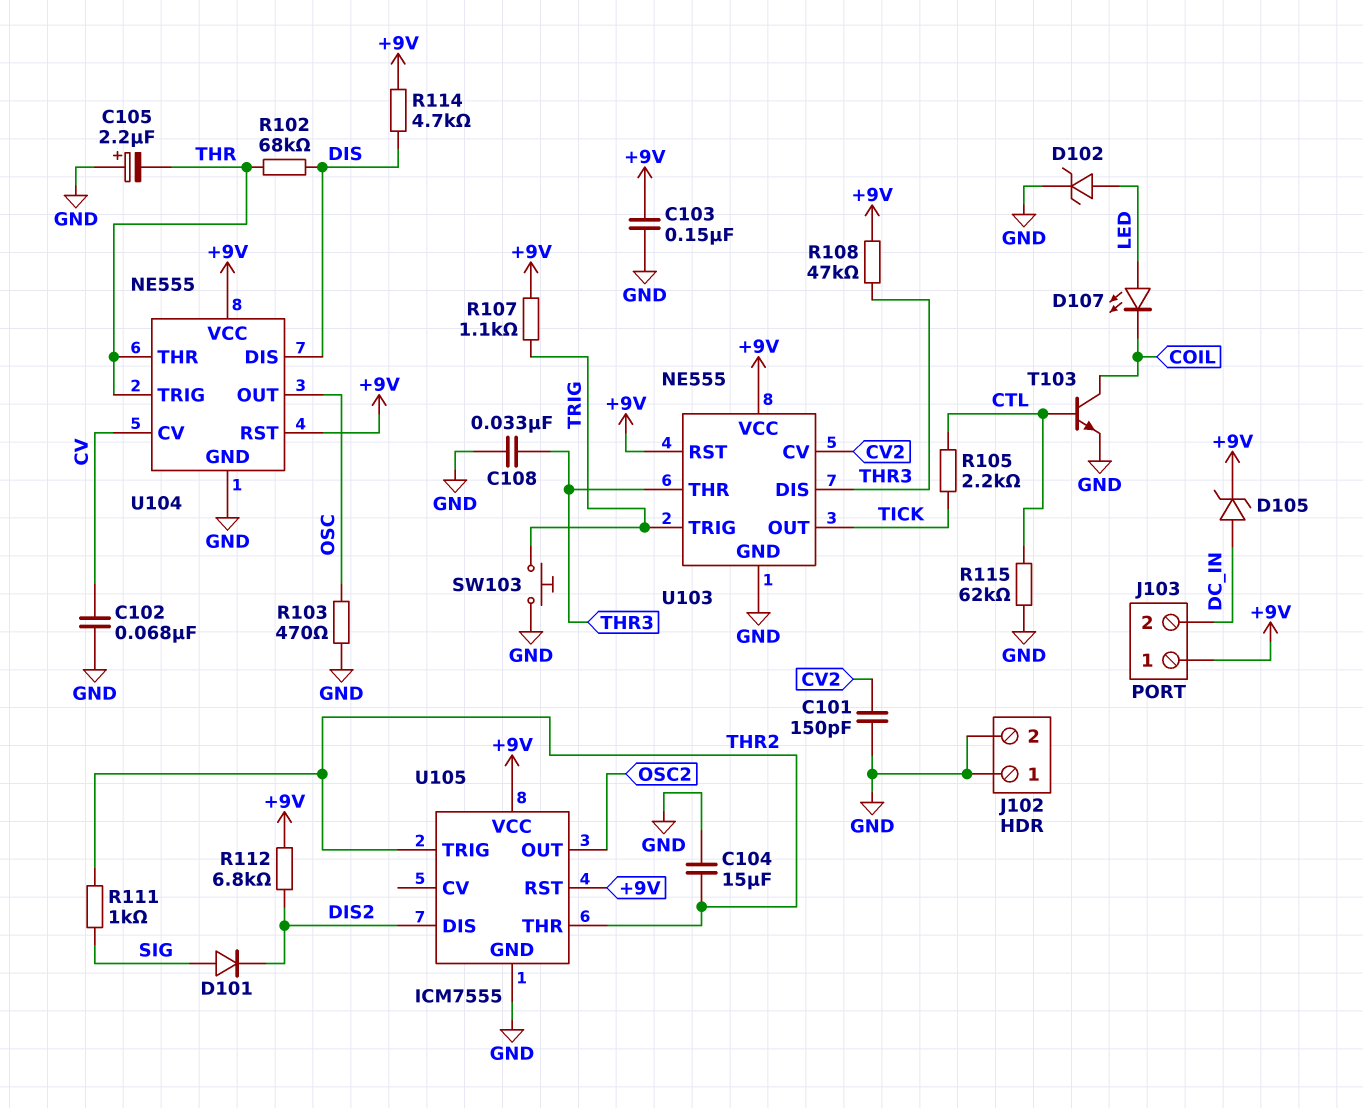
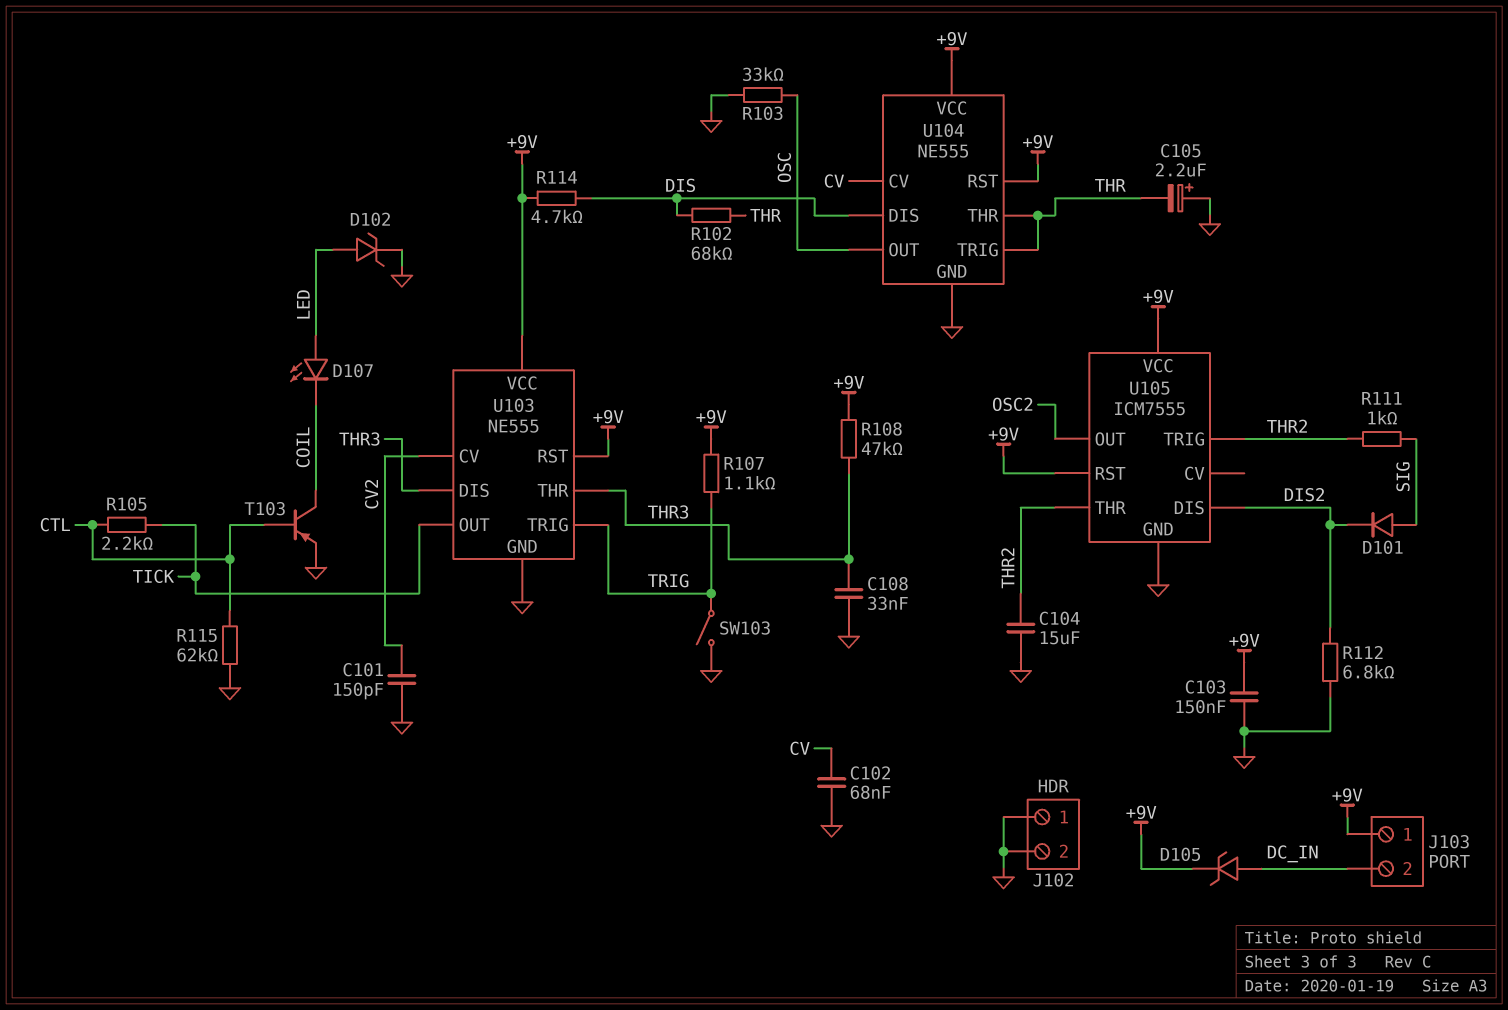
R103: 470 (GND, OSC) -> 33k (GND, OSC)
R112: 6.8k (+9V, DIS2) -> 6.8k (DIS2, GND)
SW103: button (GND, TRIG) -> switch (GND, TRIG)
T103: NPN (B CTL, C COIL, E GND) -> PNP (B CTL, C COIL, E GND)

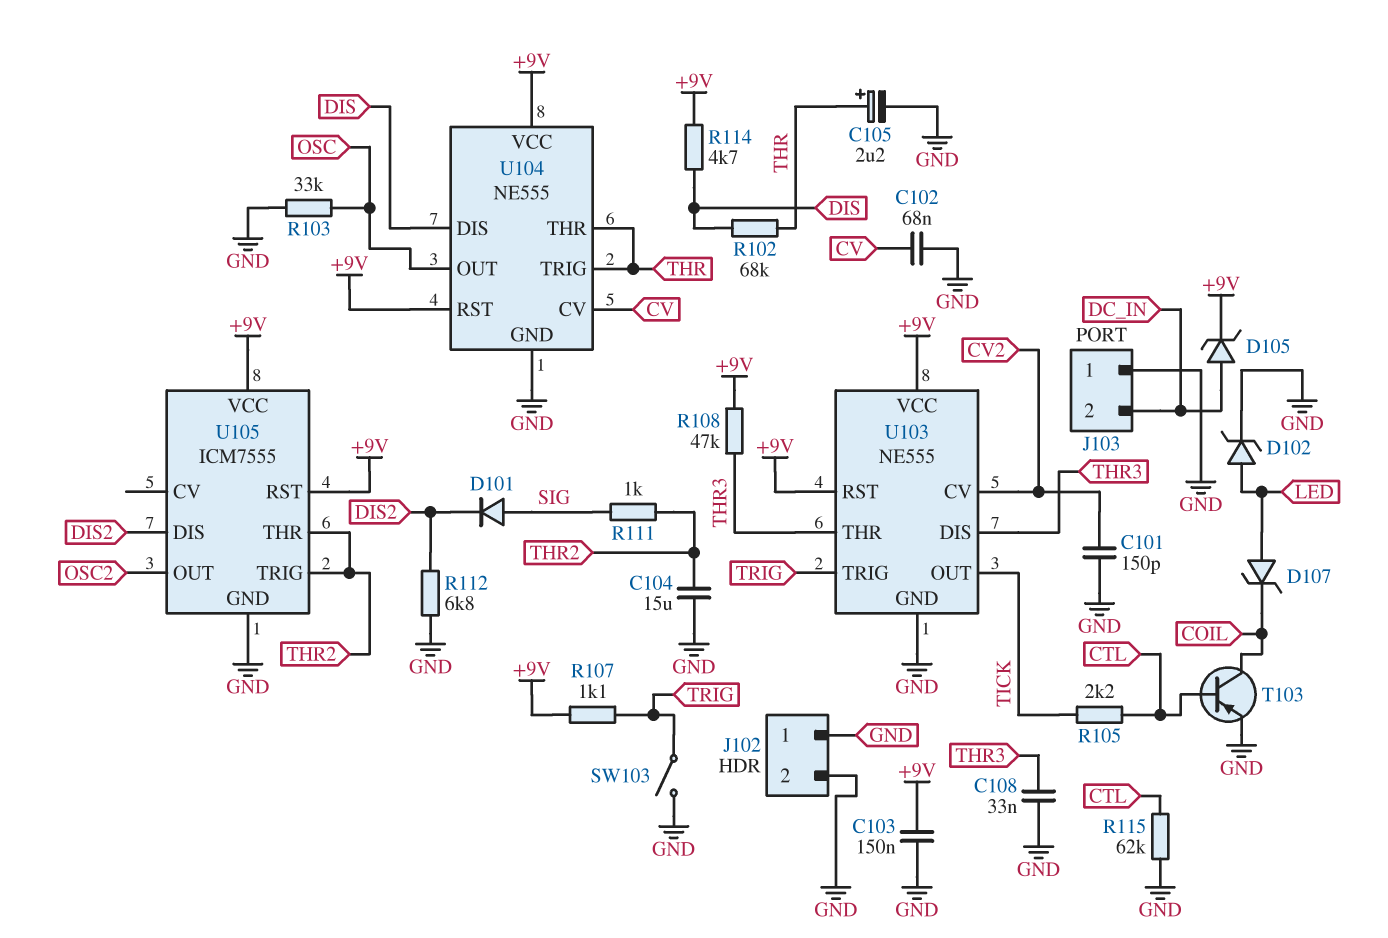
C105: 2.2uF (plus GND, minus THR) -> 2.2uF (plus THR, minus GND)
D107: LED (A LED, K COIL) -> zener (A LED, K COIL)
J103 pin 1: +9V -> GND

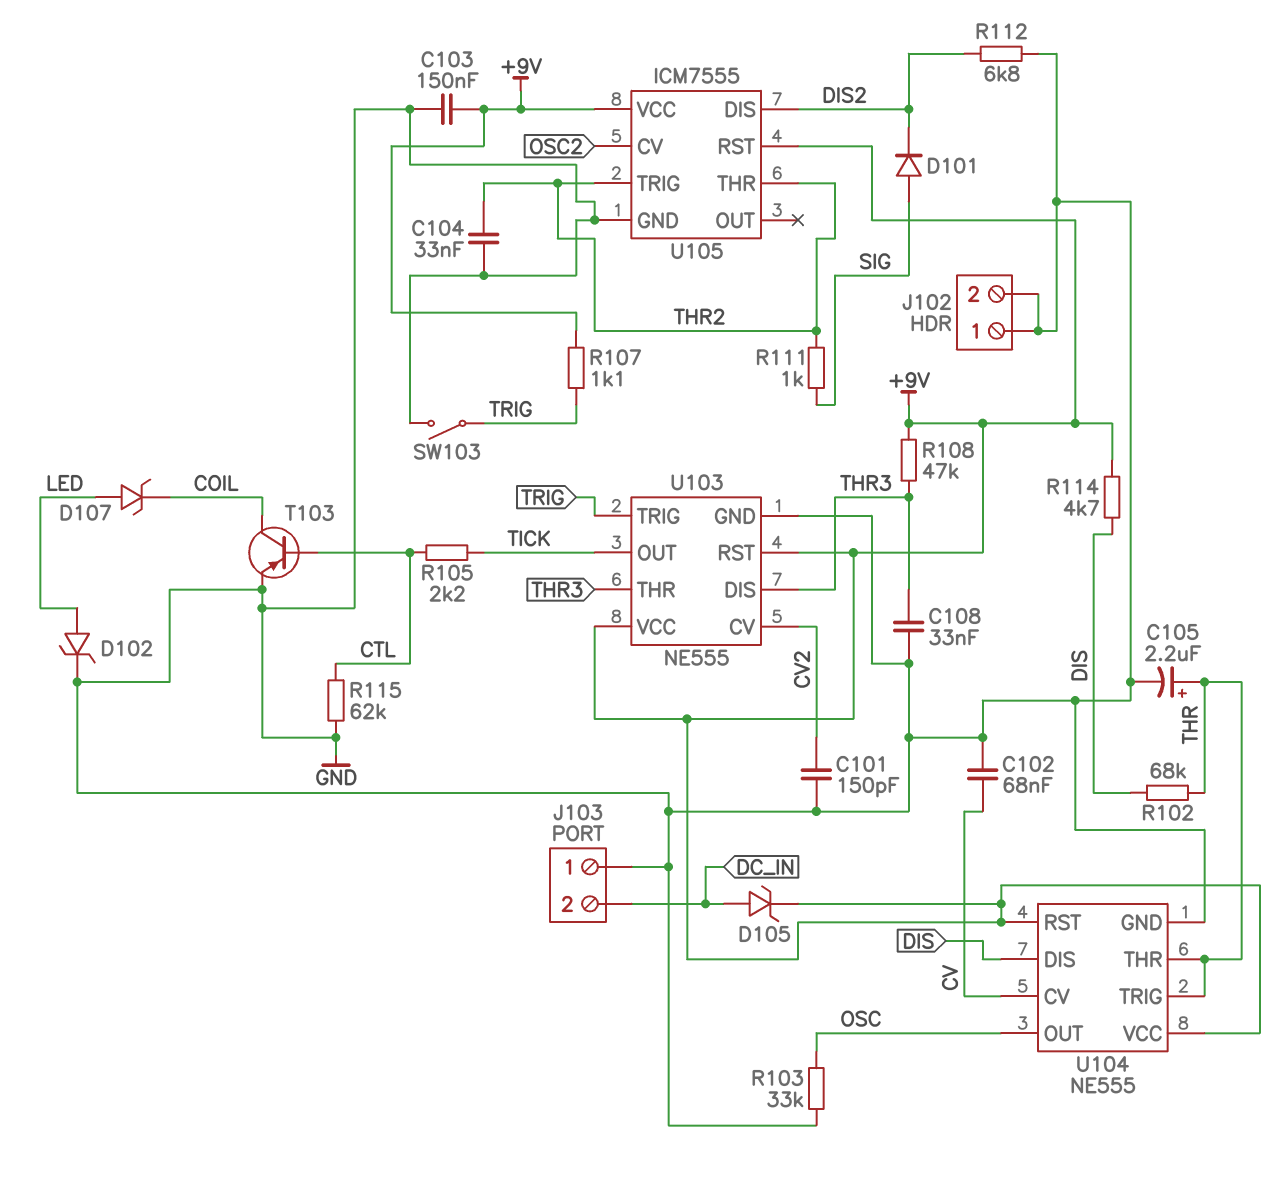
C104: 15uF (GND, THR2) -> 33nF (GND, THR2)
U105 pin CV: none -> OSC2
U105 pin OUT: OSC2 -> none

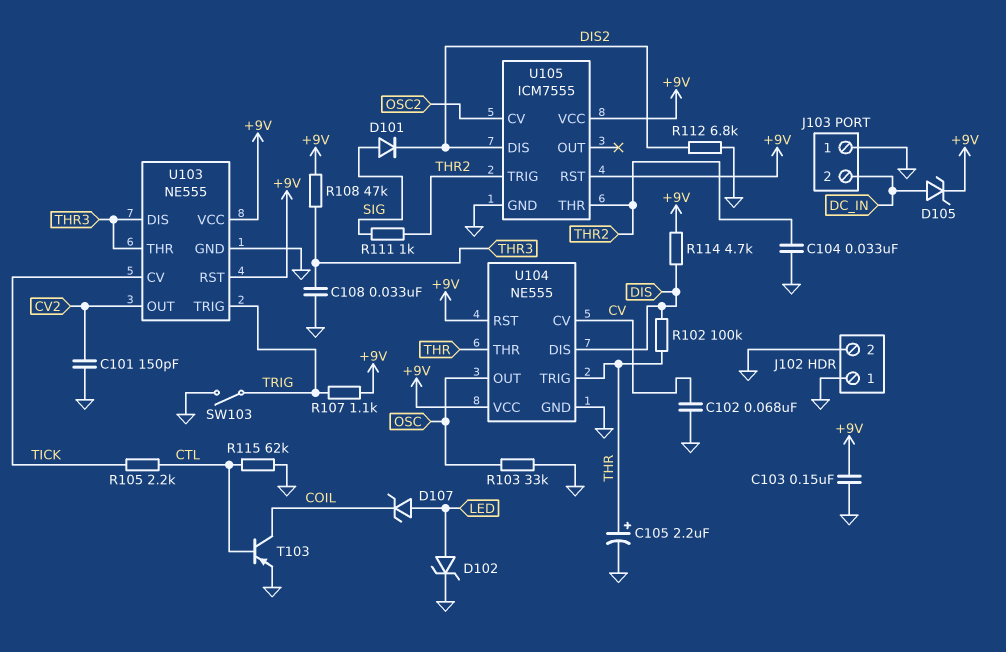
R102: 68k (DIS, THR) -> 100k (DIS, THR)
U103 pin CV: CV2 -> TICK
U103 pin OUT: TICK -> CV2

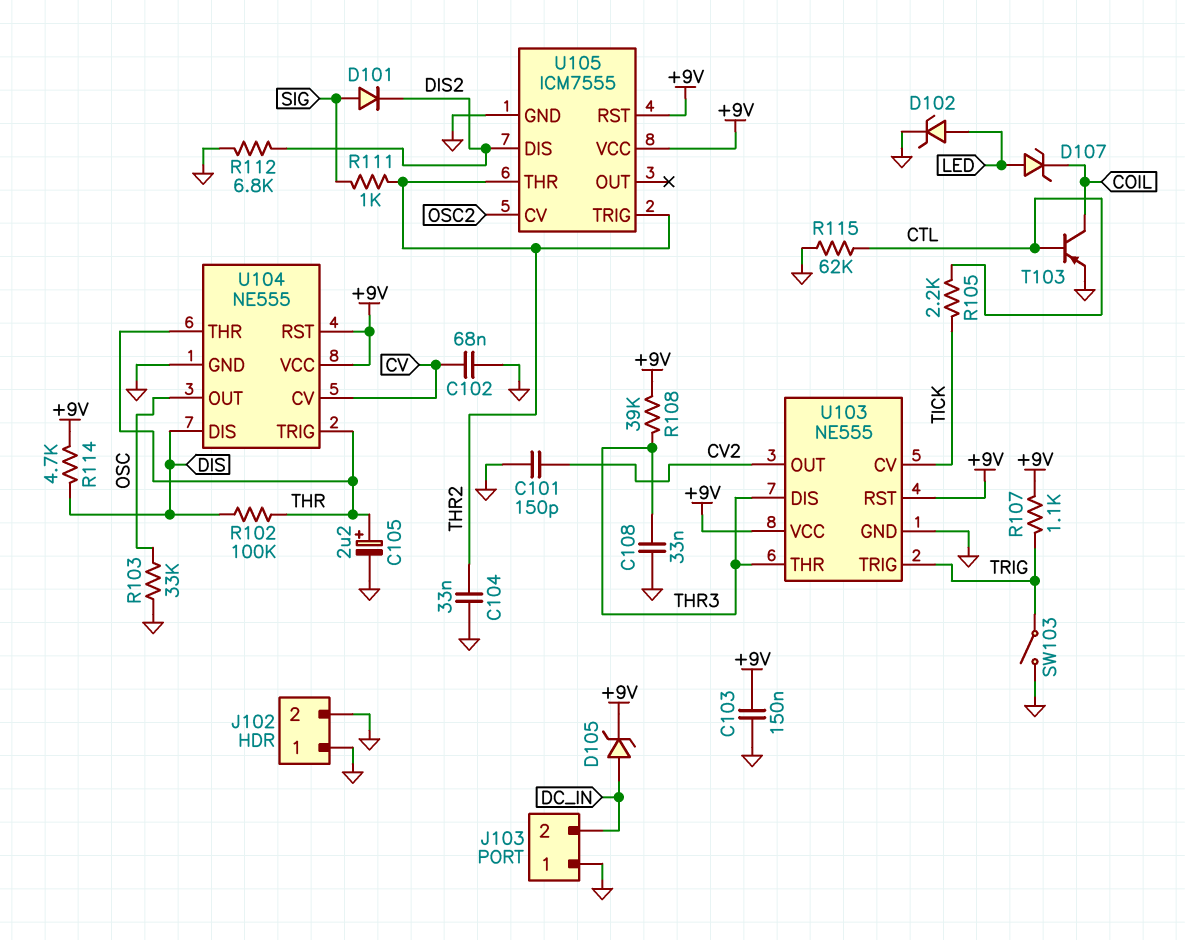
R108: 47k (+9V, THR3) -> 39k (+9V, THR3)

